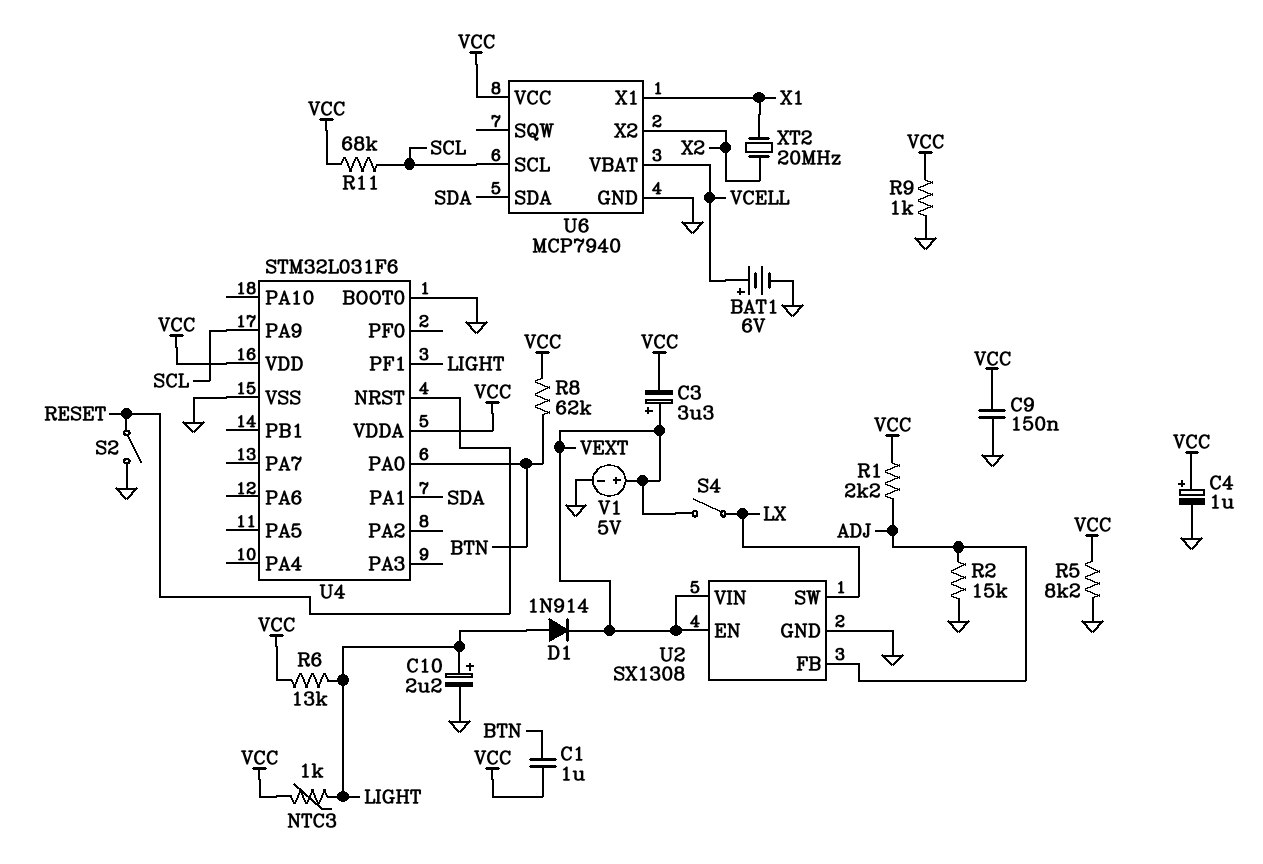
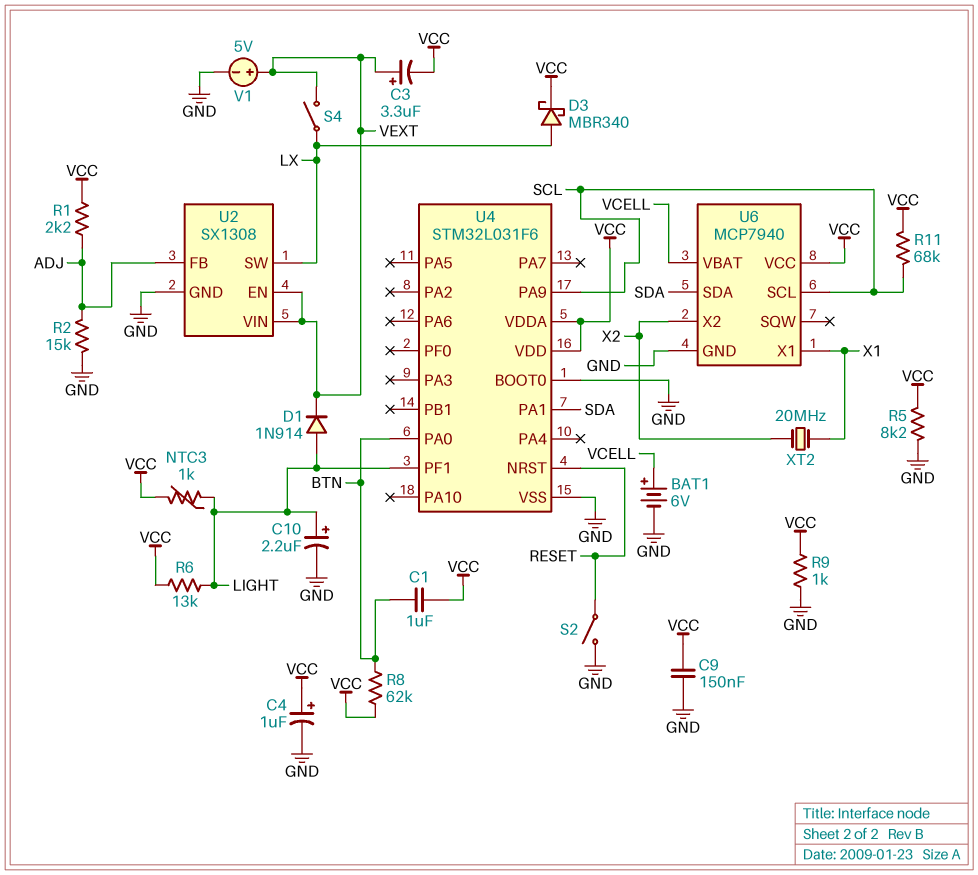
D3: none -> schottky MBR340 (A LX, K VCC)

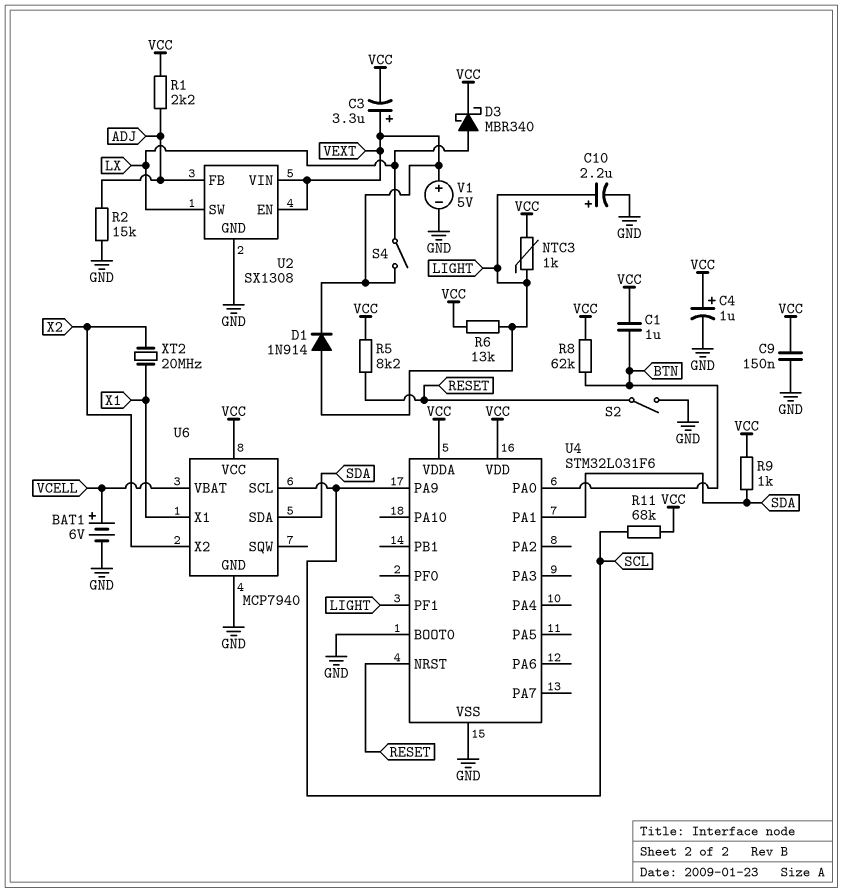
R5: 8.2k (GND, VCC) -> 8.2k (RESET, VCC)
R9: 1k (GND, VCC) -> 1k (SDA, VCC)

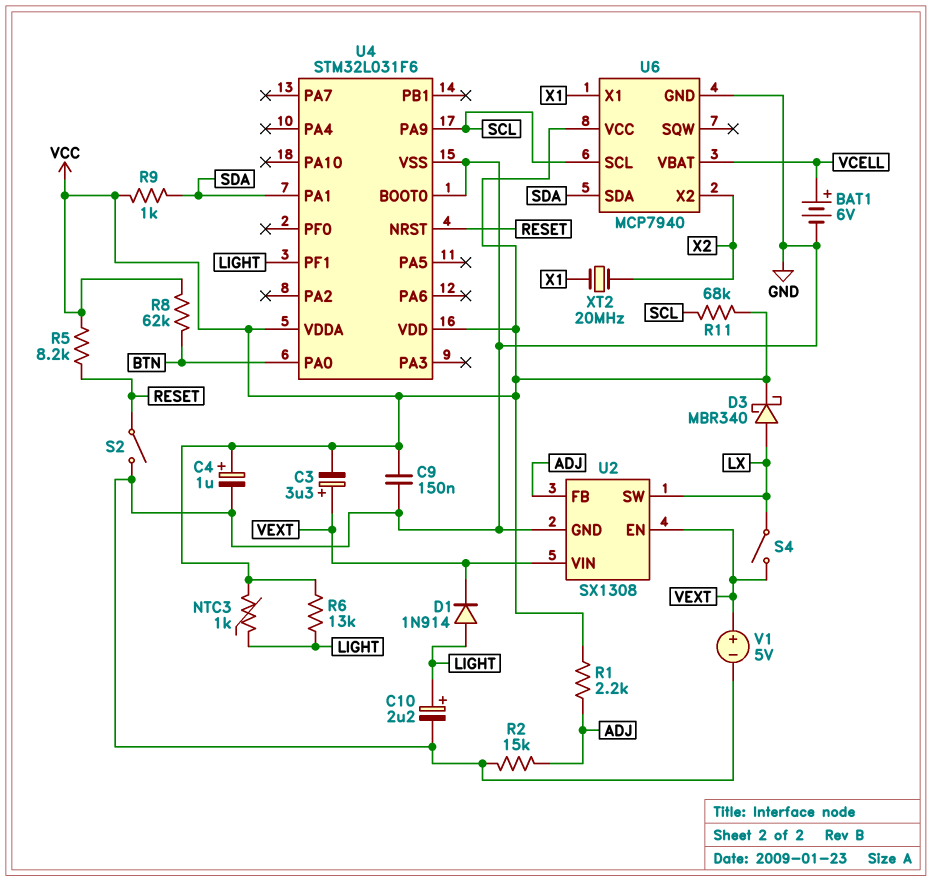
C1: 1uF (BTN, VCC) -> none

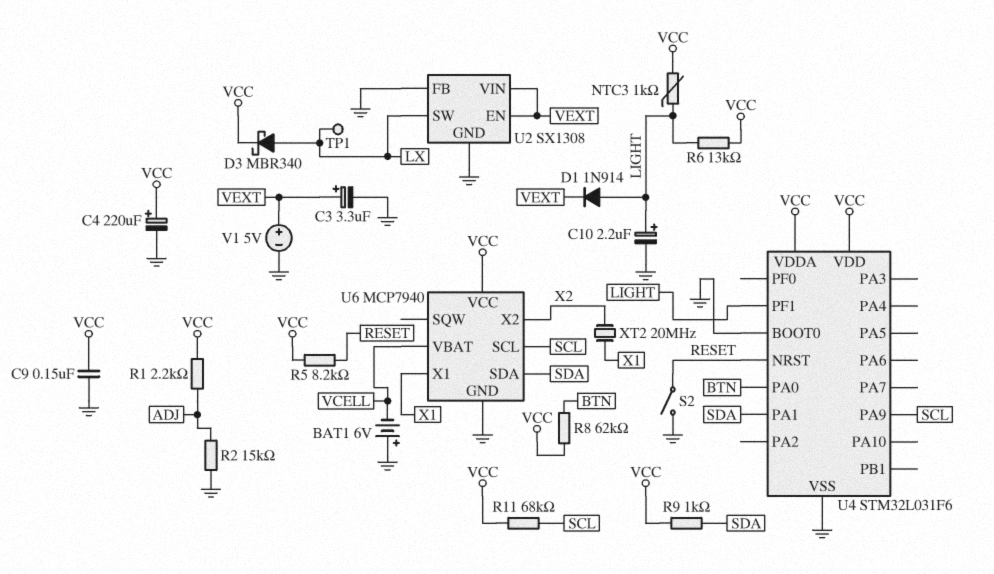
BAT1: 6V (plus VCELL, minus GND) -> 6V (plus GND, minus VCELL)
C3: 3.3uF (plus VEXT, minus VCC) -> 3.3uF (plus VEXT, minus GND)
C4: 1uF (plus VCC, minus GND) -> 220uF (plus VCC, minus GND)
S4: switch (LX, VEXT) -> none
TP1: none -> test point (LX)
U2 pin FB: ADJ -> GND

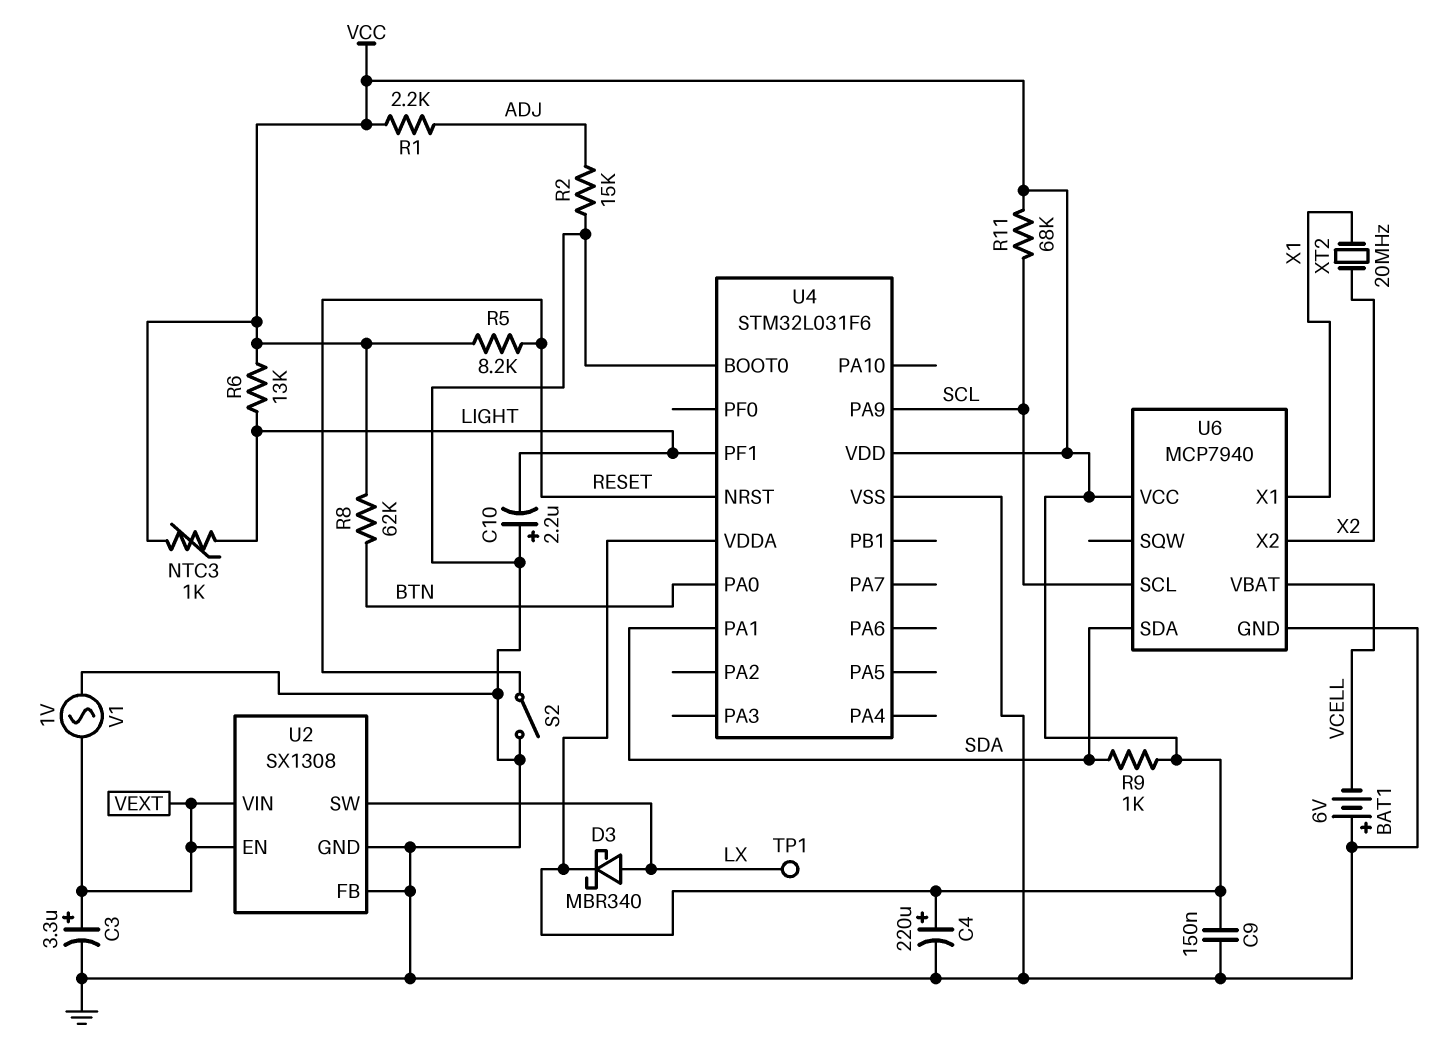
C10: 2.2uF (plus LIGHT, minus GND) -> 2.2uF (plus GND, minus LIGHT)
D1: diode 1N914 (A LIGHT, K VEXT) -> none
V1: 5V (plus VEXT, minus GND) -> AC 1V (GND, VEXT)

